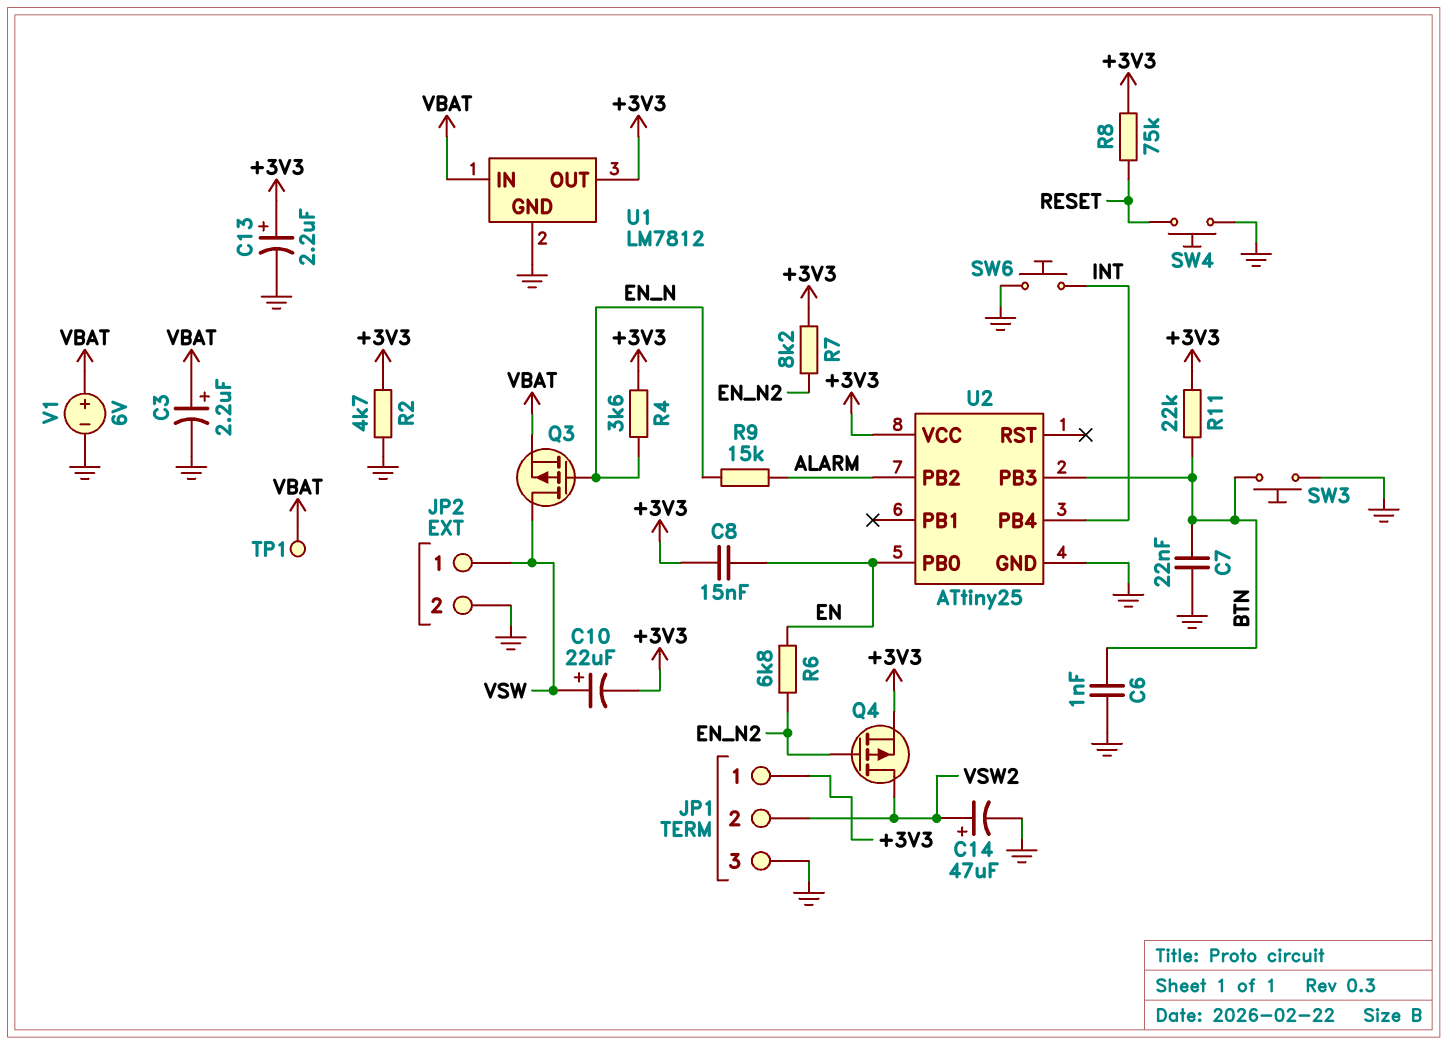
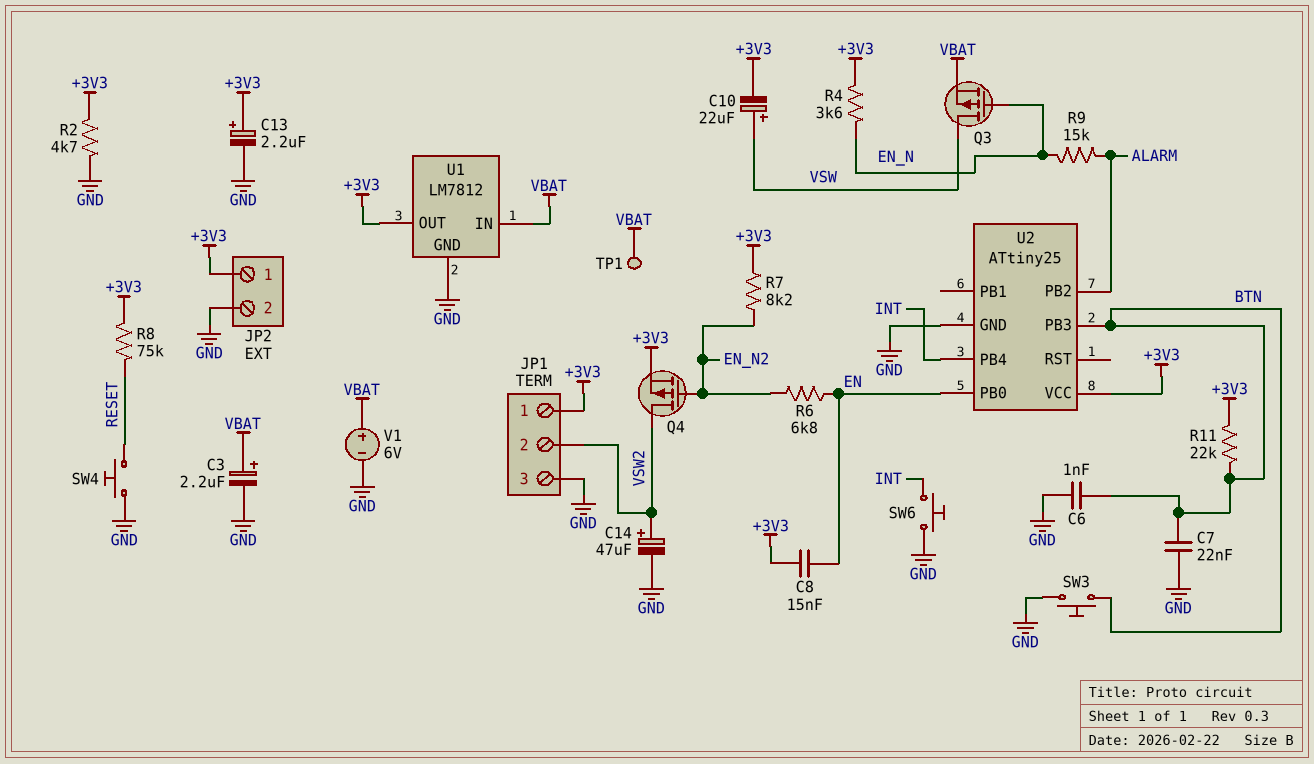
JP2 pin 1: VSW -> +3V3

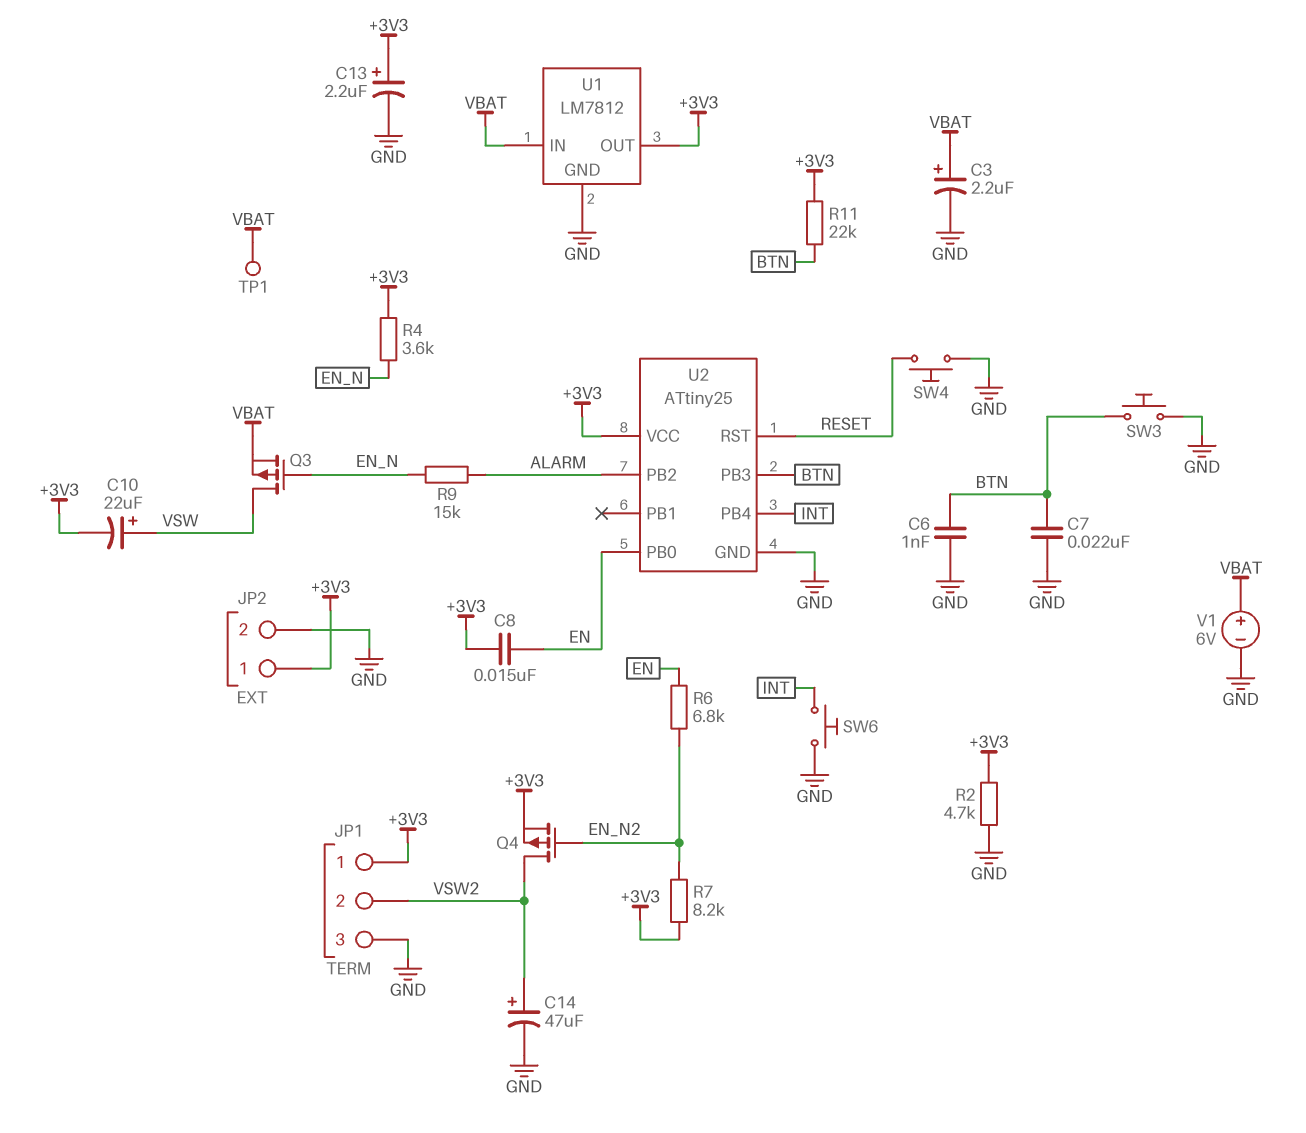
R8: 75k (+3V3, RESET) -> none
U2 pin RST: none -> RESET

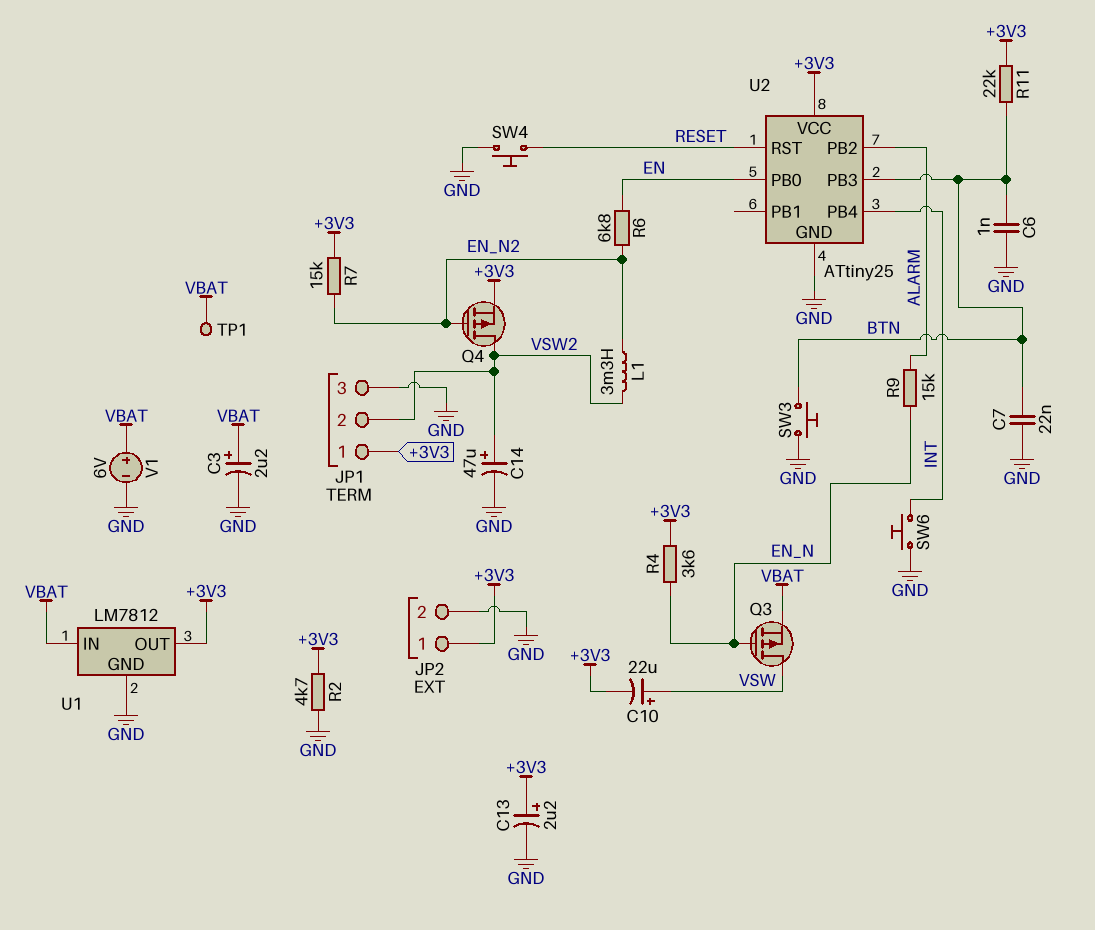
C8: 15nF (+3V3, EN) -> none
L1: none -> 3.3mH (EN_N2, VSW2)
R7: 8.2k (+3V3, EN_N2) -> 15k (+3V3, EN_N2)

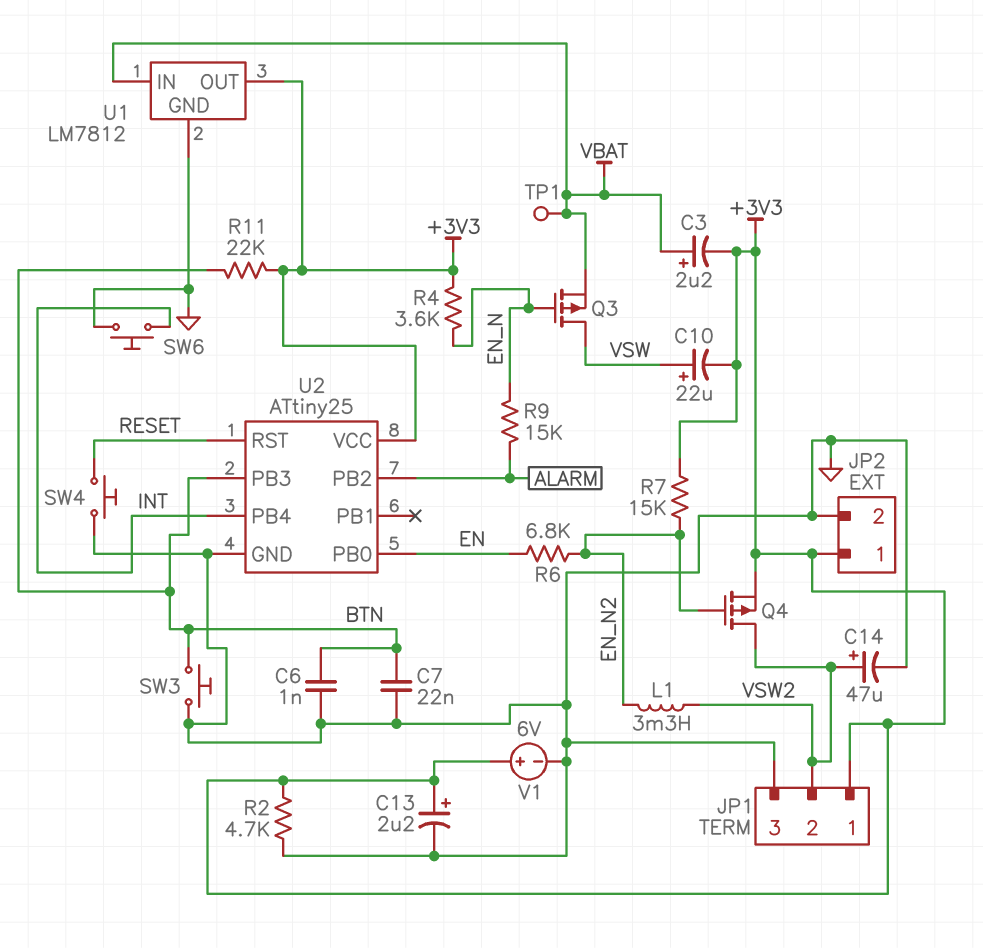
C3: 2.2uF (plus VBAT, minus GND) -> 2.2uF (plus VBAT, minus +3V3)
V1: 6V (plus VBAT, minus GND) -> 6V (plus +3V3, minus GND)

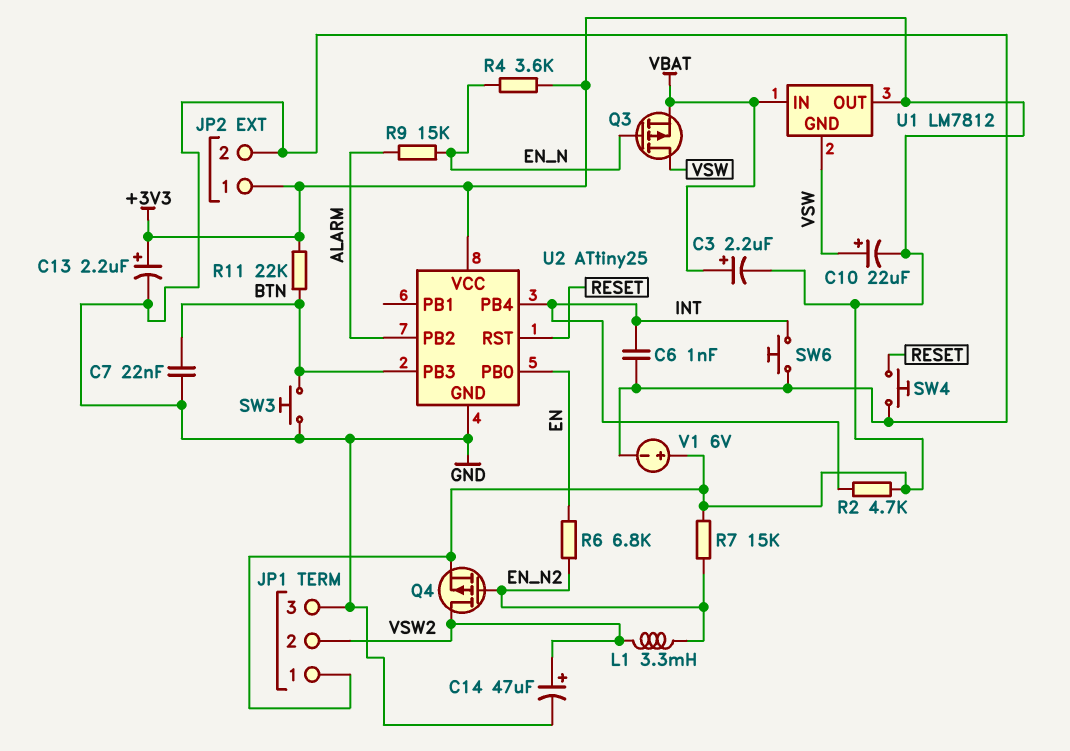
C6: 1nF (BTN, GND) -> 1nF (GND, INT)
R2: 4.7k (+3V3, GND) -> 4.7k (+3V3, INT)
TP1: test point (VBAT) -> none
U1 pin GND: GND -> VSW

